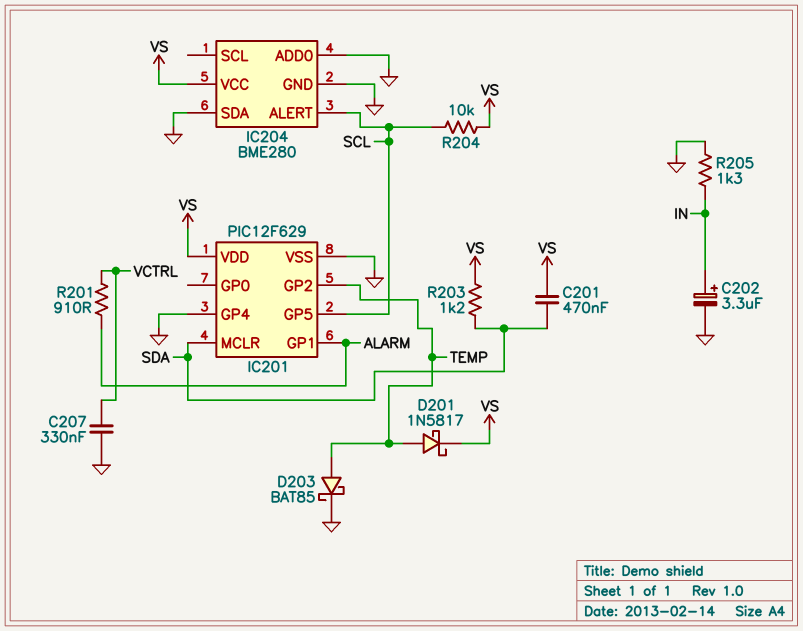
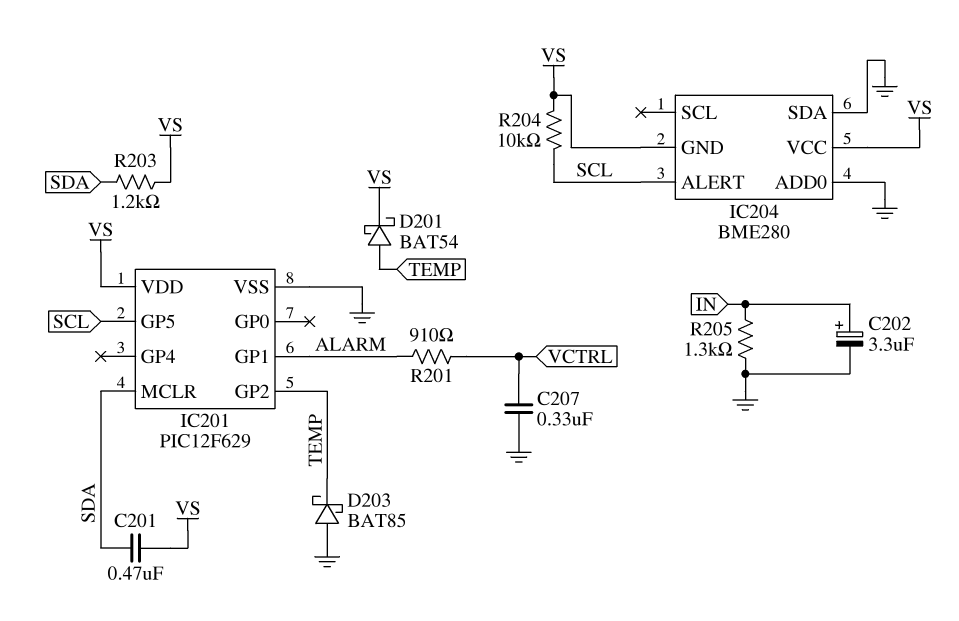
D201: schottky 1N5817 (A TEMP, K VS) -> schottky BAT54 (A TEMP, K VS)
D203: schottky BAT85 (A TEMP, K GND) -> schottky BAT85 (A GND, K TEMP)
IC201 pin GP4: GND -> none
IC204 pin GND: GND -> VS

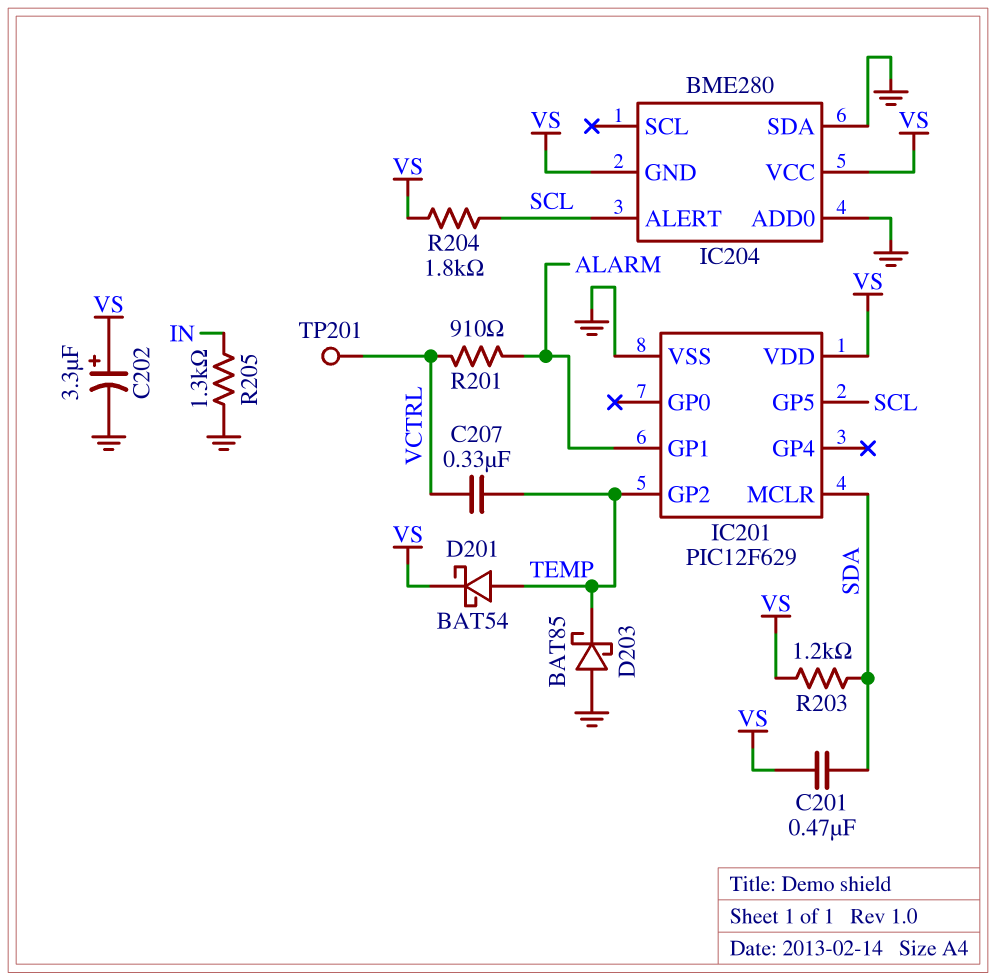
C202: 3.3uF (plus IN, minus GND) -> 3.3uF (plus VS, minus GND)
C207: 330nF (GND, VCTRL) -> 330nF (TEMP, VCTRL)
R204: 10k (SCL, VS) -> 1.8k (SCL, VS)
TP201: none -> test point (VCTRL)

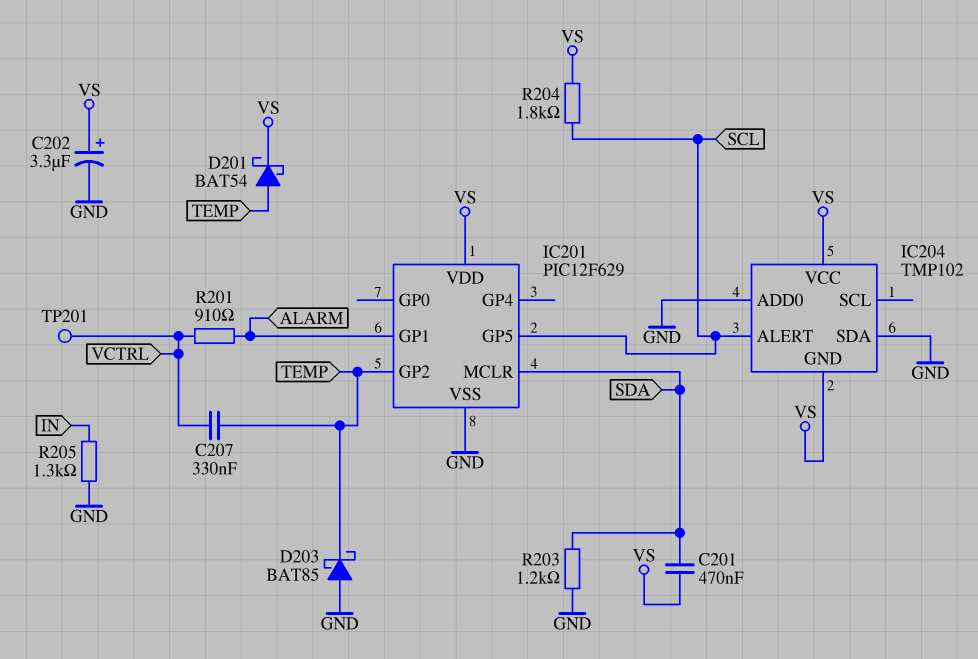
IC204: BME280 -> TMP102
R203: 1.2k (SDA, VS) -> 1.2k (GND, SDA)

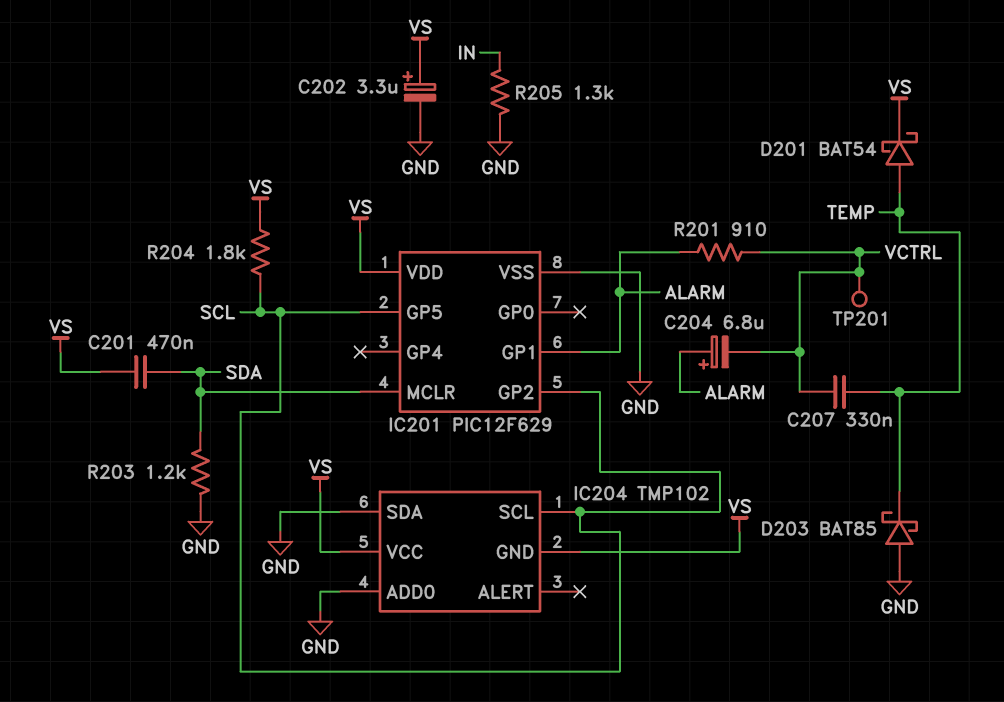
C204: none -> 6.8uF (plus ALARM, minus VCTRL)
IC201 pin GP2: TEMP -> SCL
IC204 pin ALERT: SCL -> none
IC204 pin SCL: none -> SCL

